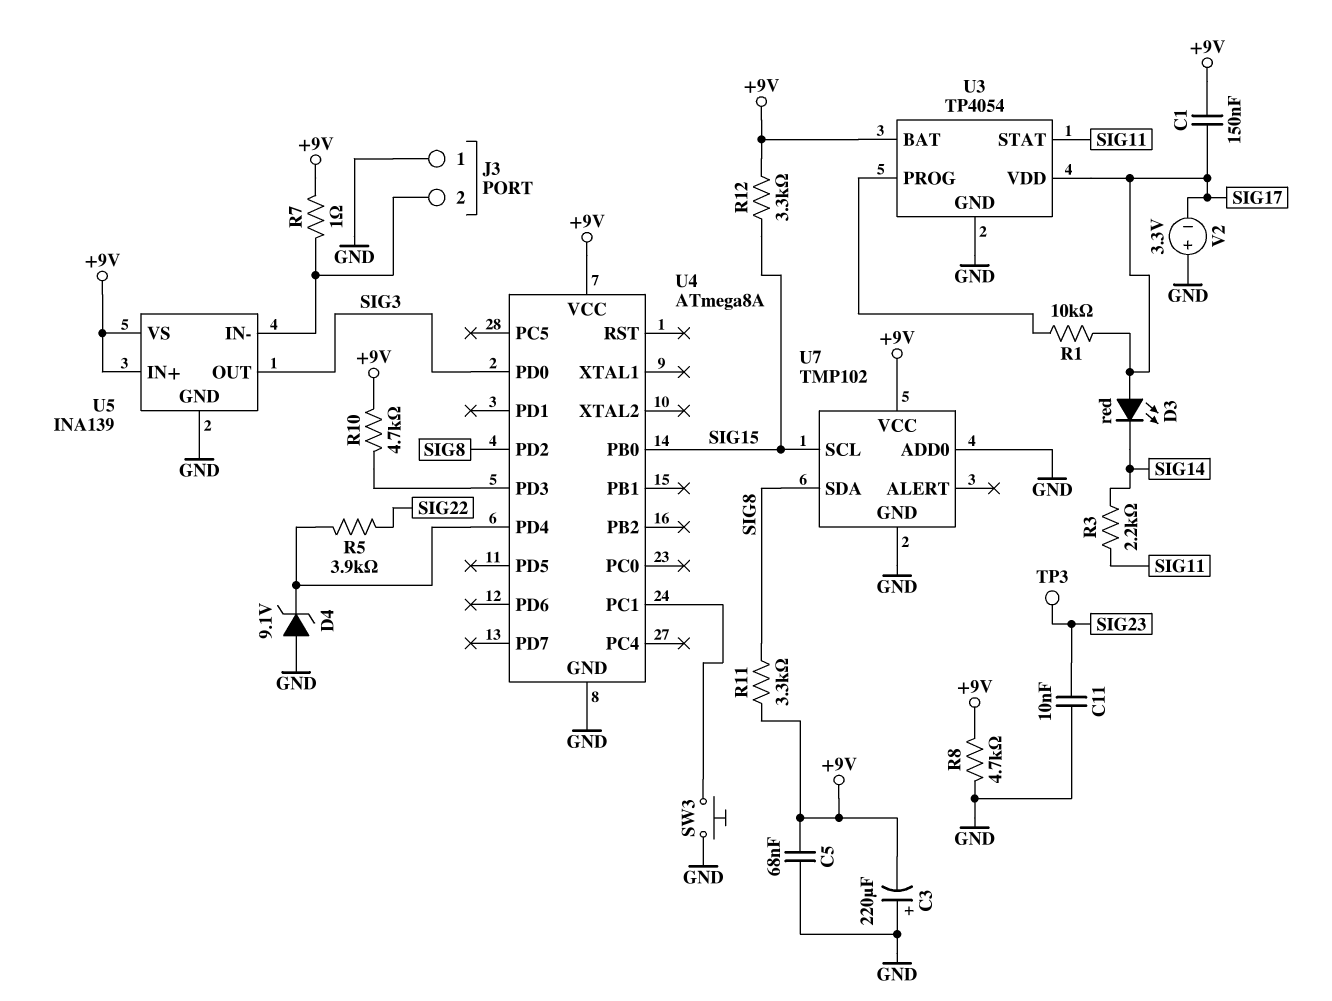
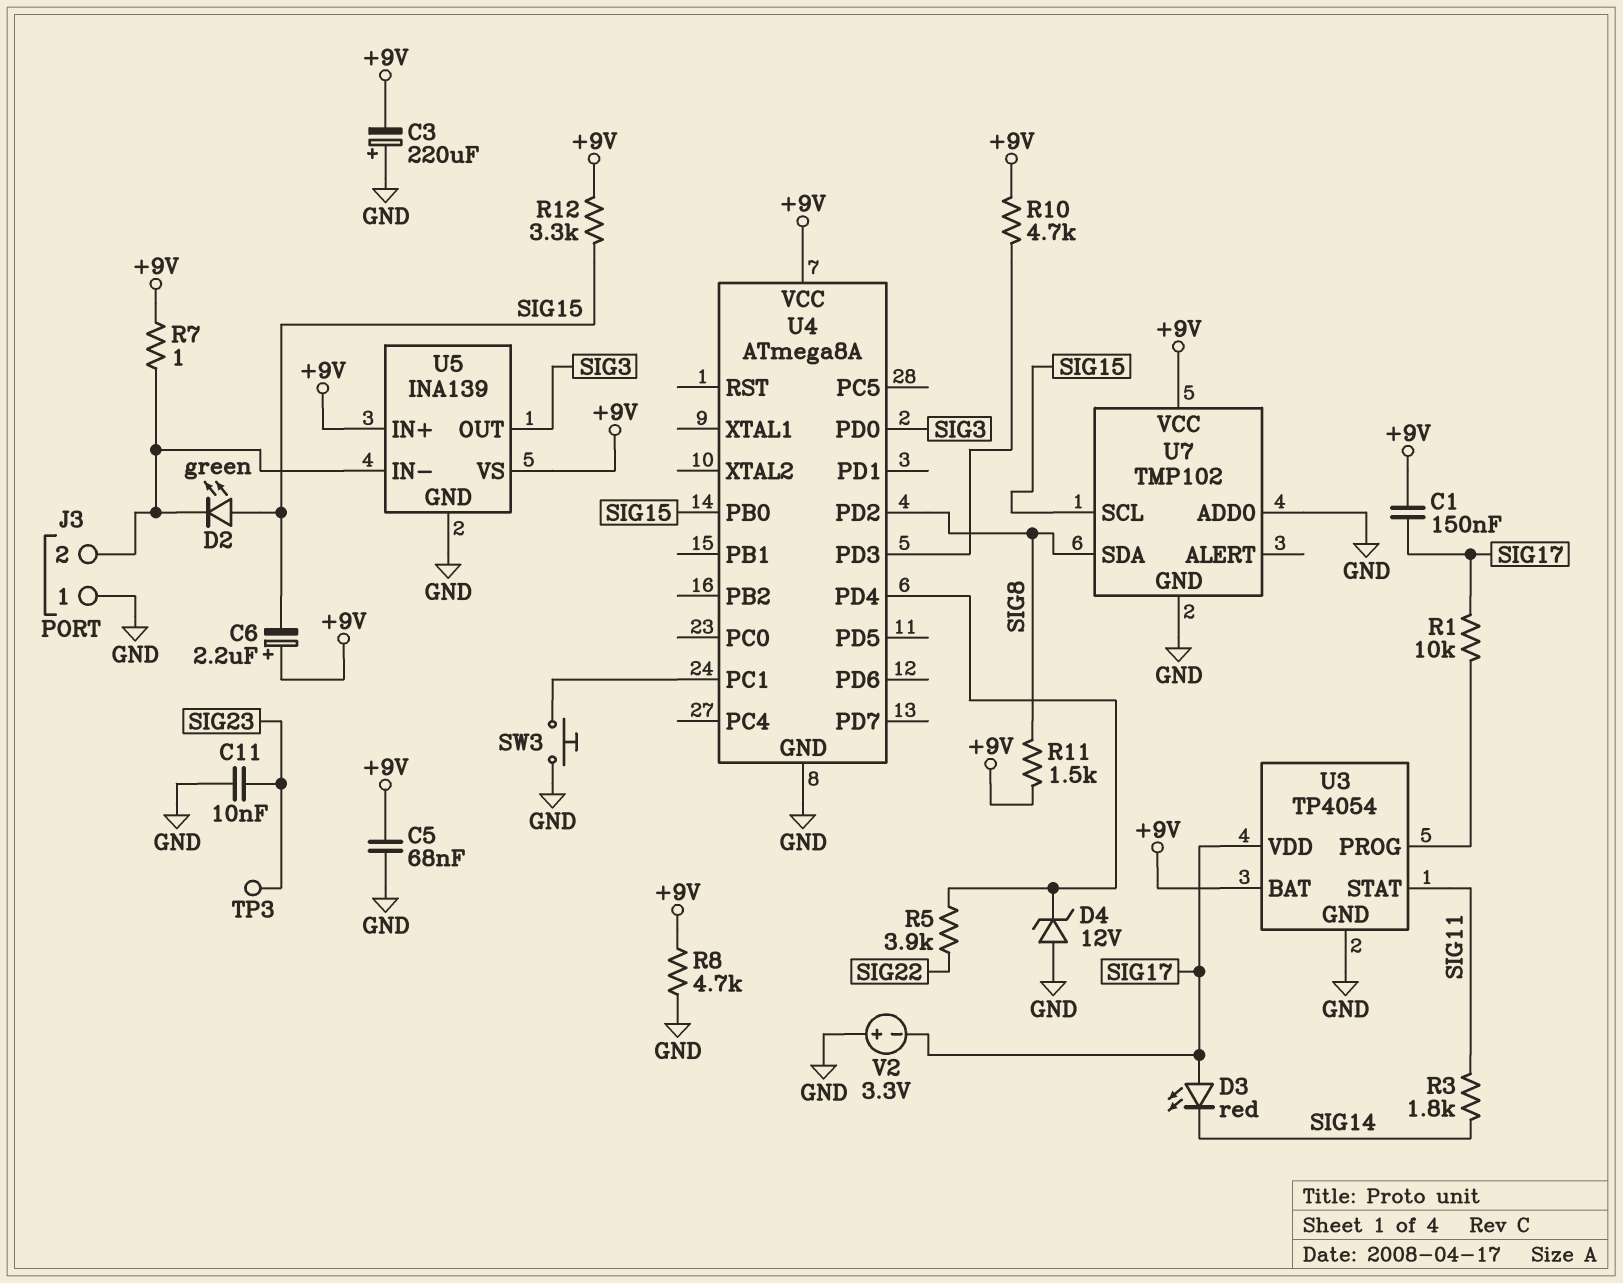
C6: none -> 2.2uF (plus +9V, minus SIG15)
D2: none -> LED green (A SIG15, K J3/2)
D4: zener 9.1V (A GND, K U4/PD4) -> zener 12V (A GND, K U4/PD4)
R3: 2.2k (SIG11, SIG14) -> 1.8k (SIG11, SIG14)
R11: 3.3k (+9V, SIG8) -> 1.5k (+9V, SIG8)

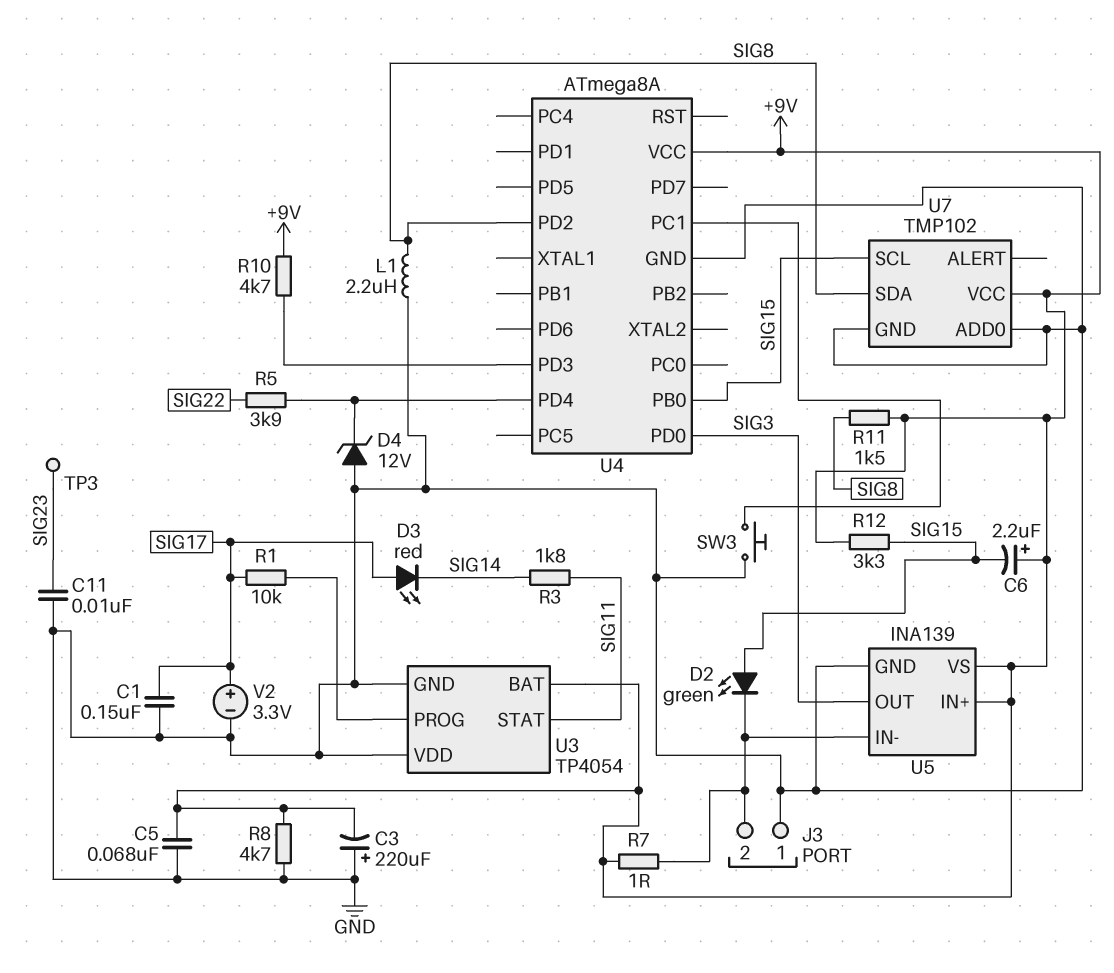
C1: 150nF (+9V, SIG17) -> 150nF (GND, SIG17)
L1: none -> 2.2uH (GND, SIG8)
U3 pin VDD: SIG17 -> GND
V2: 3.3V (plus GND, minus SIG17) -> 3.3V (plus SIG17, minus GND)

